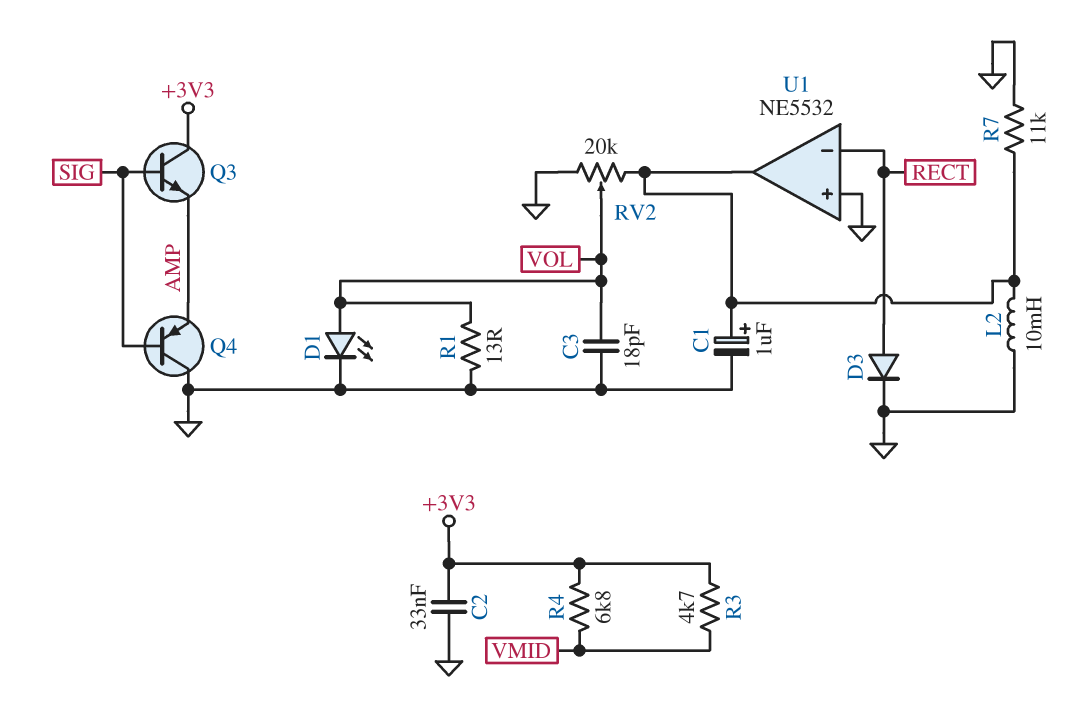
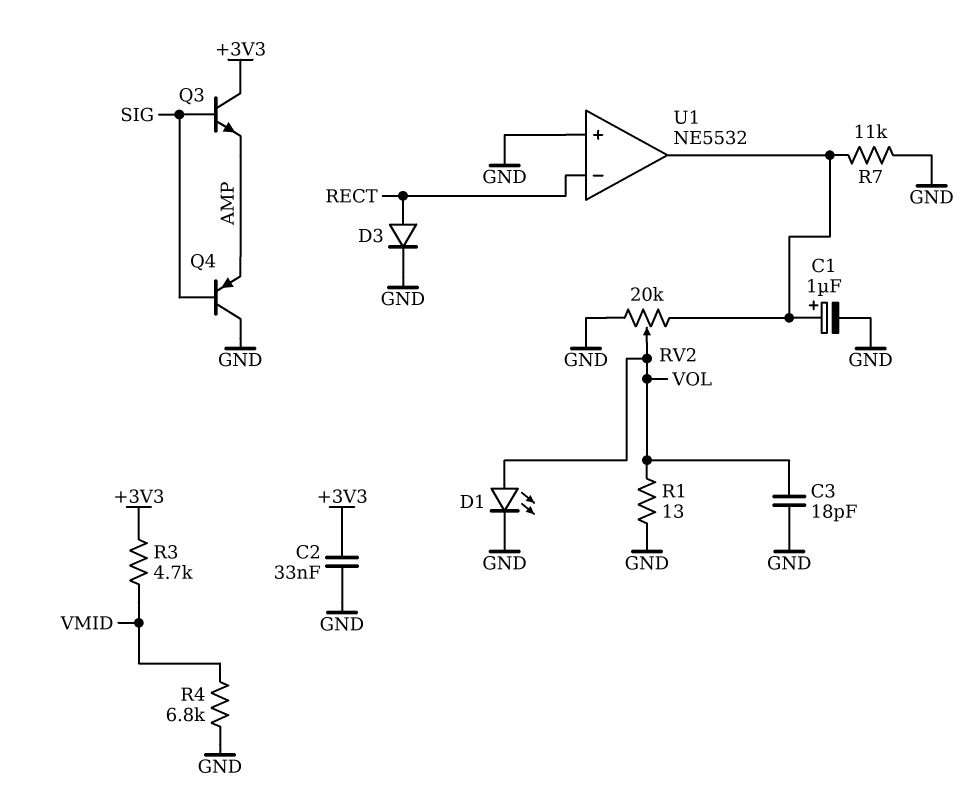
L2: 10mH (GND, U1/out) -> none
R4: 6.8k (+3V3, VMID) -> 6.8k (GND, VMID)

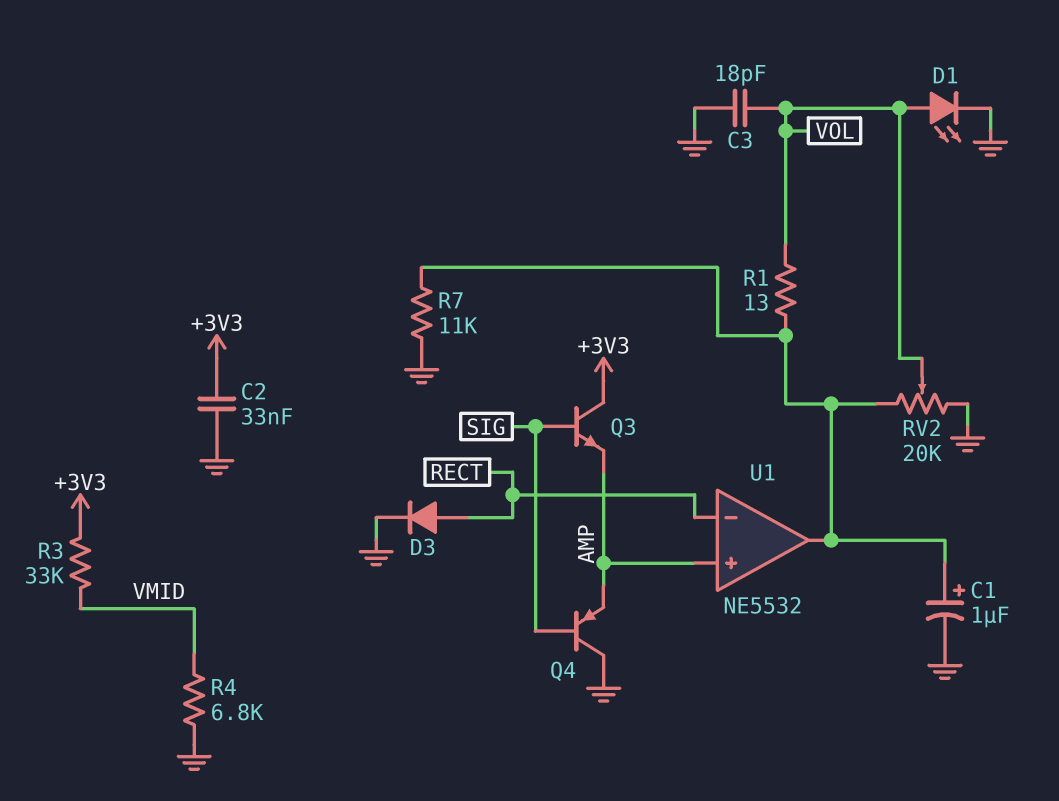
R1: 13 (GND, VOL) -> 13 (U1/out, VOL)
R3: 4.7k (+3V3, VMID) -> 33k (+3V3, VMID)
U1 pin in+: GND -> AMP

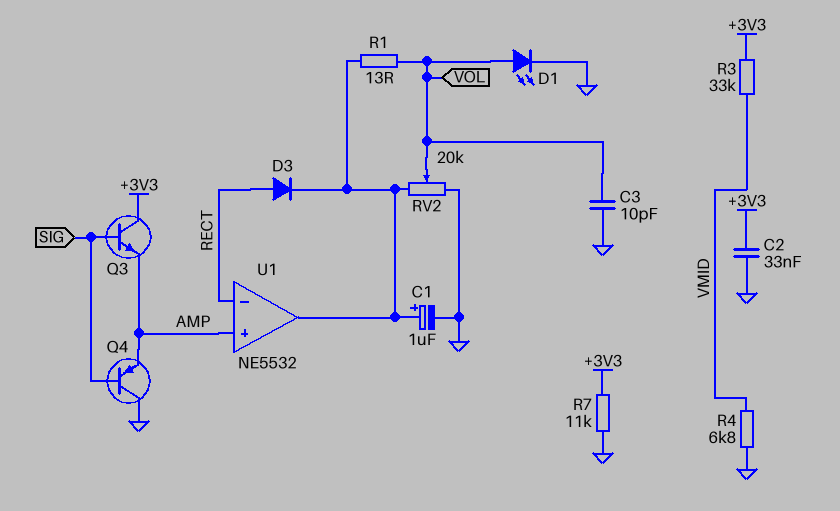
C3: 18pF (GND, VOL) -> 10pF (GND, VOL)
D3: diode (A RECT, K GND) -> diode (A RECT, K U1/out)
R7: 11k (GND, U1/out) -> 11k (+3V3, GND)

